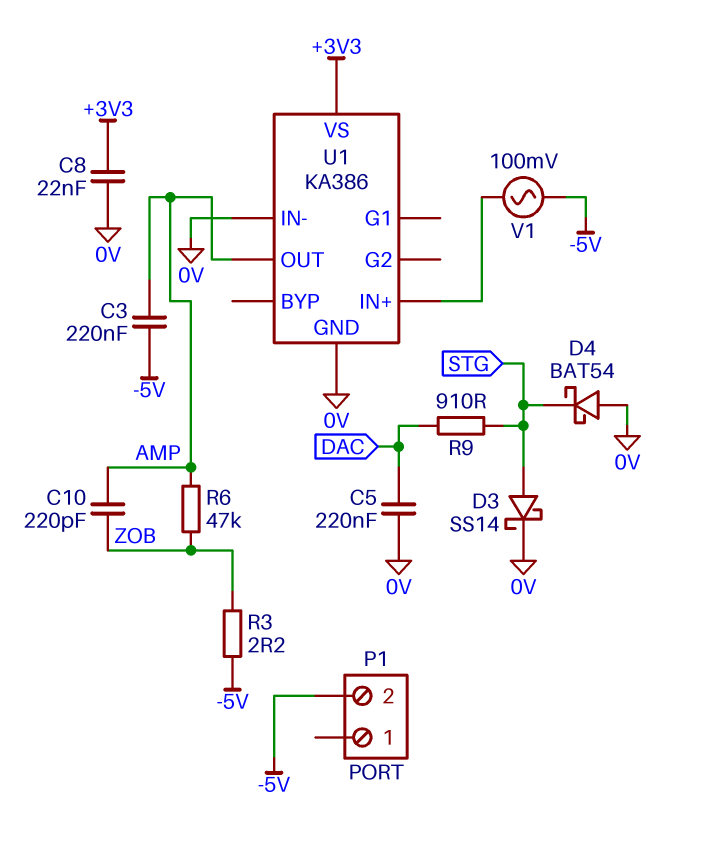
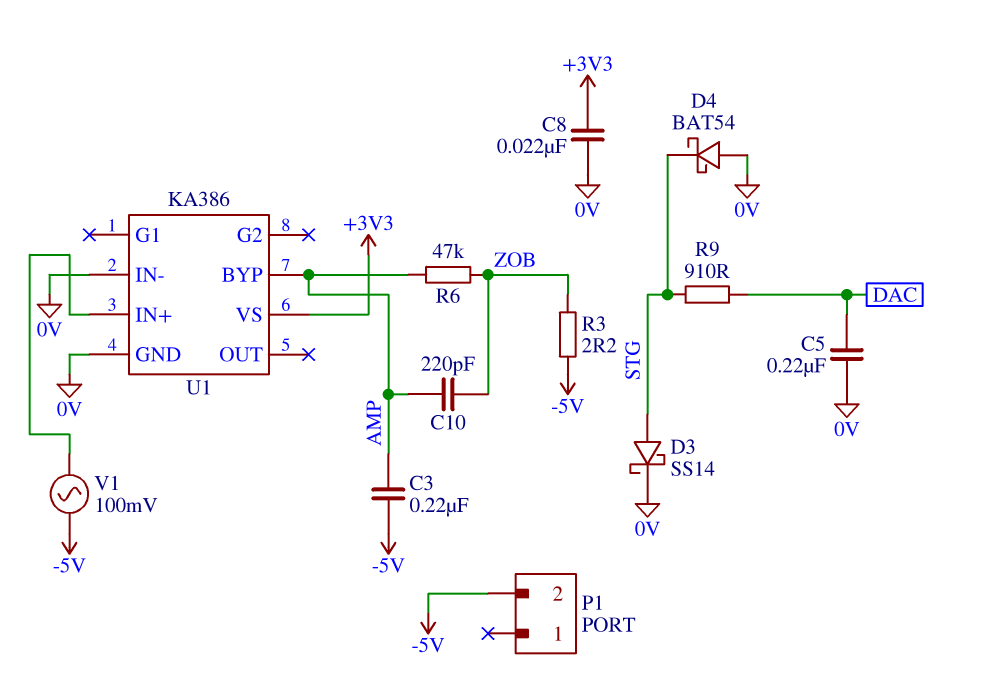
U1 pin BYP: none -> AMP
U1 pin OUT: AMP -> none

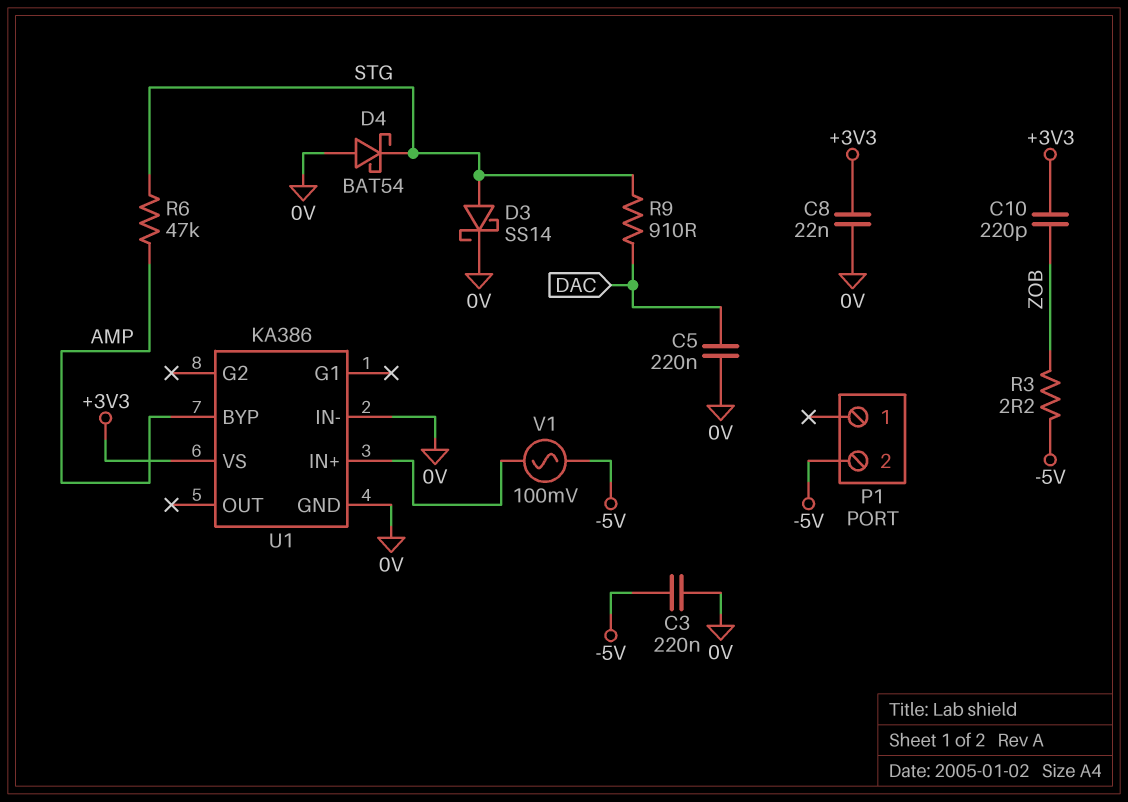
C3: 220nF (-5V, AMP) -> 220nF (-5V, 0V)
C10: 220pF (AMP, ZOB) -> 220pF (+3V3, ZOB)
R6: 47k (AMP, ZOB) -> 47k (AMP, STG)

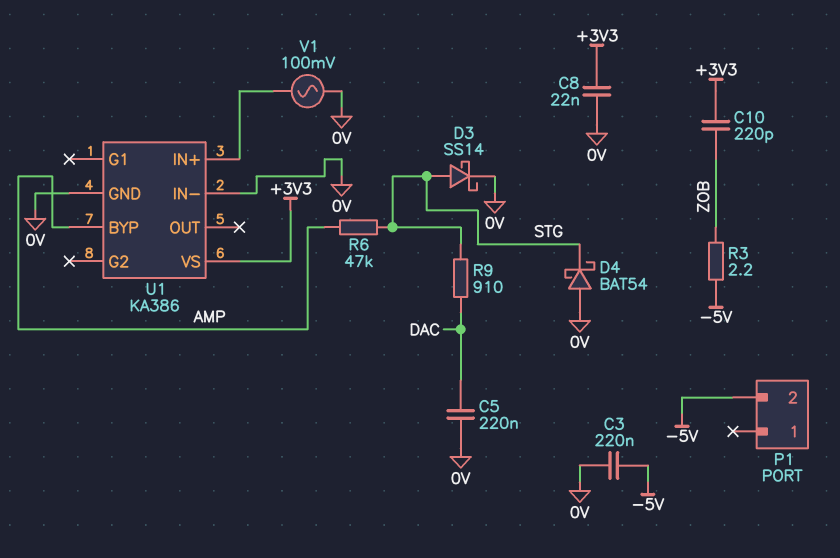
V1: AC 100mV (-5V, U1/IN+) -> AC 100mV (0V, U1/IN+)

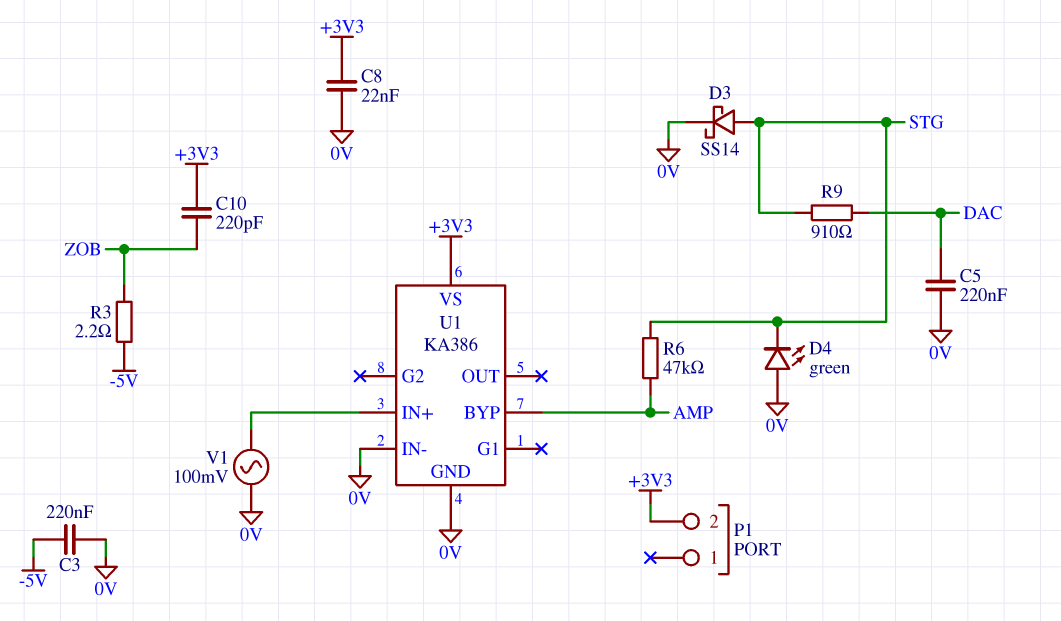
D4: schottky BAT54 (A 0V, K STG) -> LED green (A 0V, K STG)
P1 pin 2: -5V -> +3V3

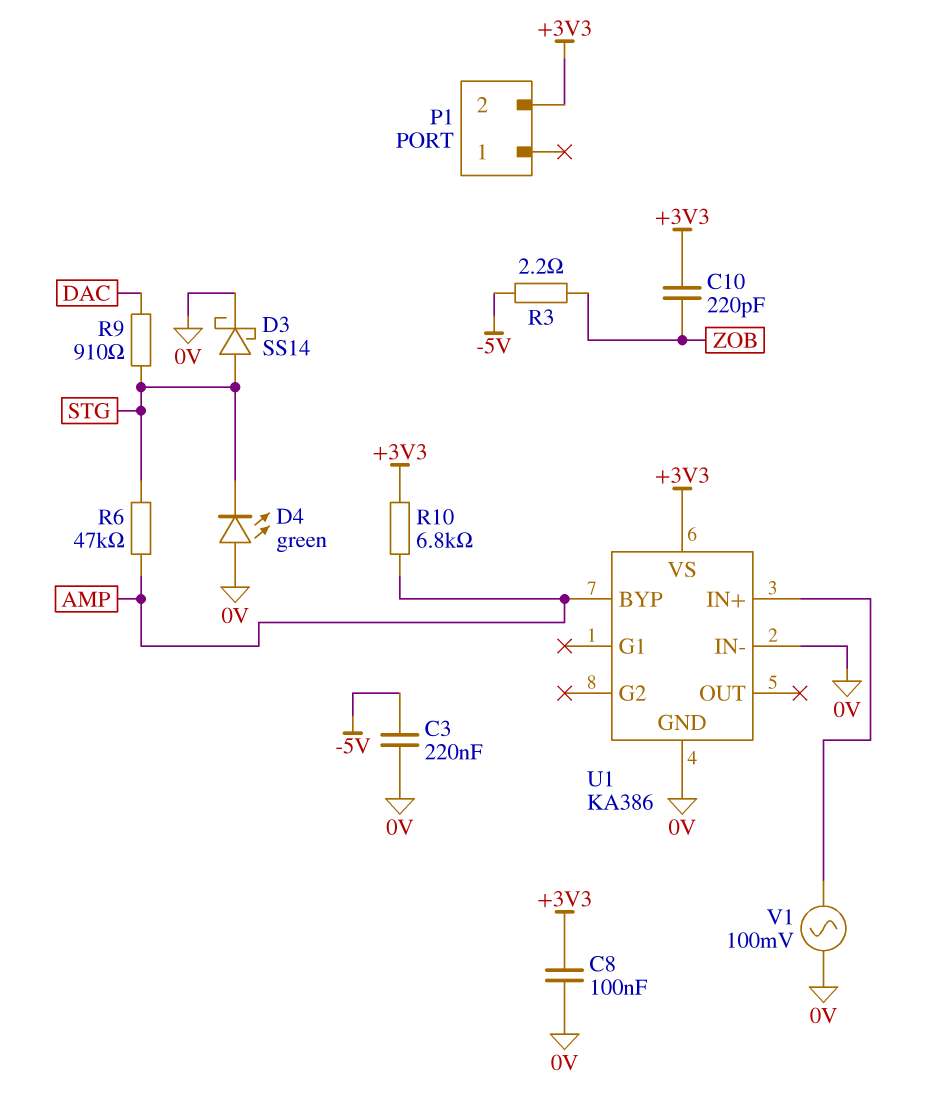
C5: 220nF (0V, DAC) -> none
C8: 22nF (+3V3, 0V) -> 100nF (+3V3, 0V)
R10: none -> 6.8k (+3V3, AMP)

